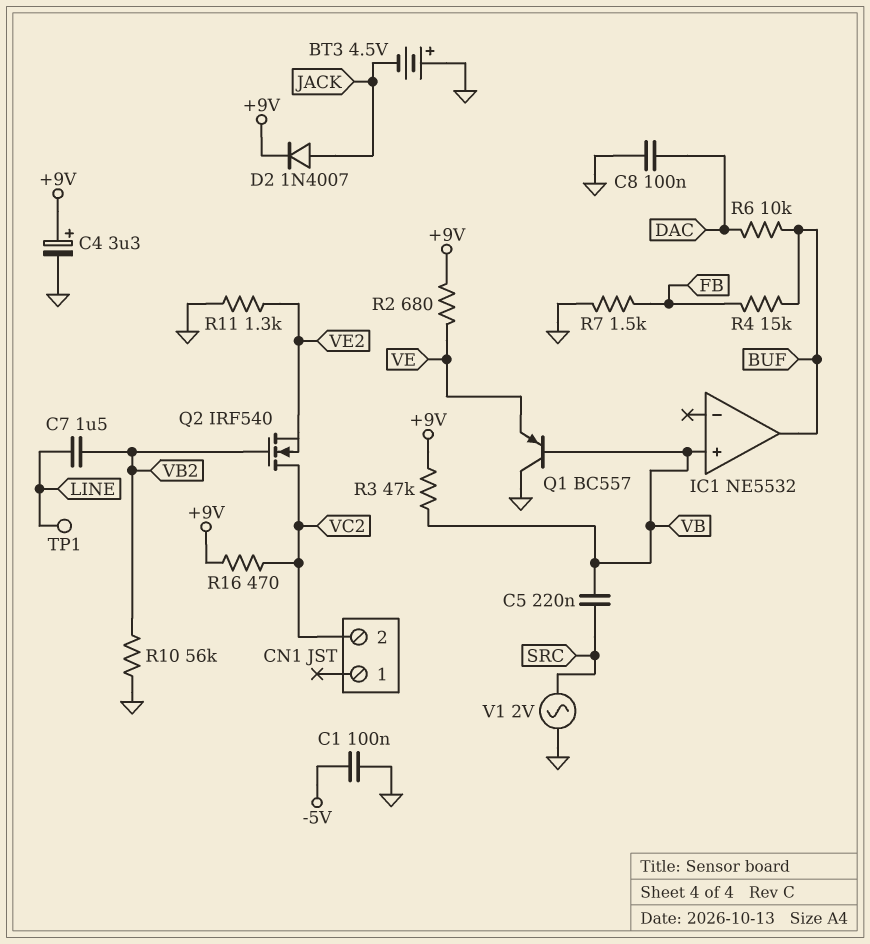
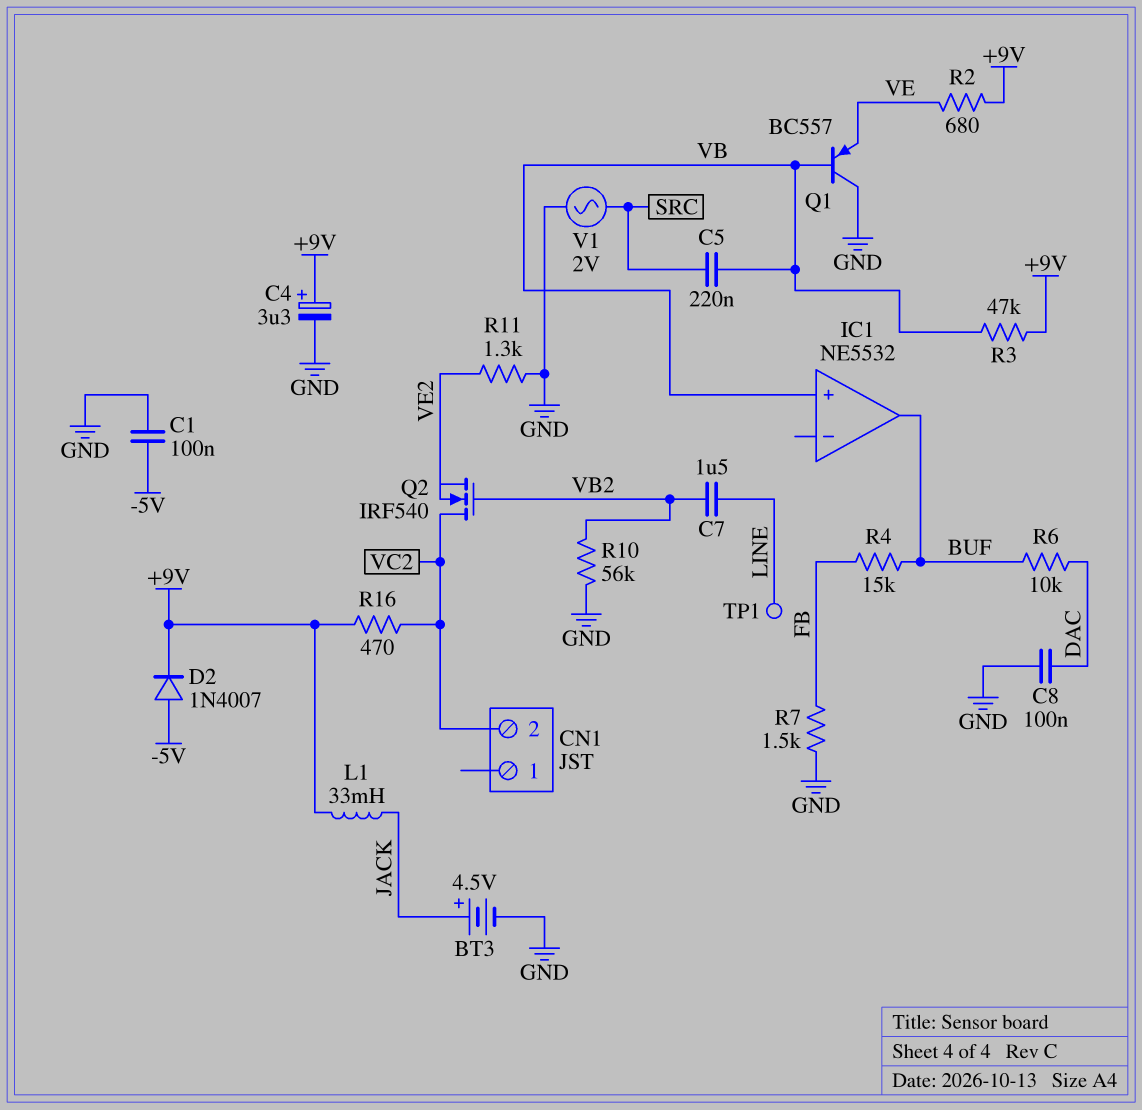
BT3: 4.5V (plus GND, minus JACK) -> 4.5V (plus JACK, minus GND)
D2: diode 1N4007 (A JACK, K +9V) -> diode 1N4007 (A -5V, K +9V)
L1: none -> 33mH (+9V, JACK)

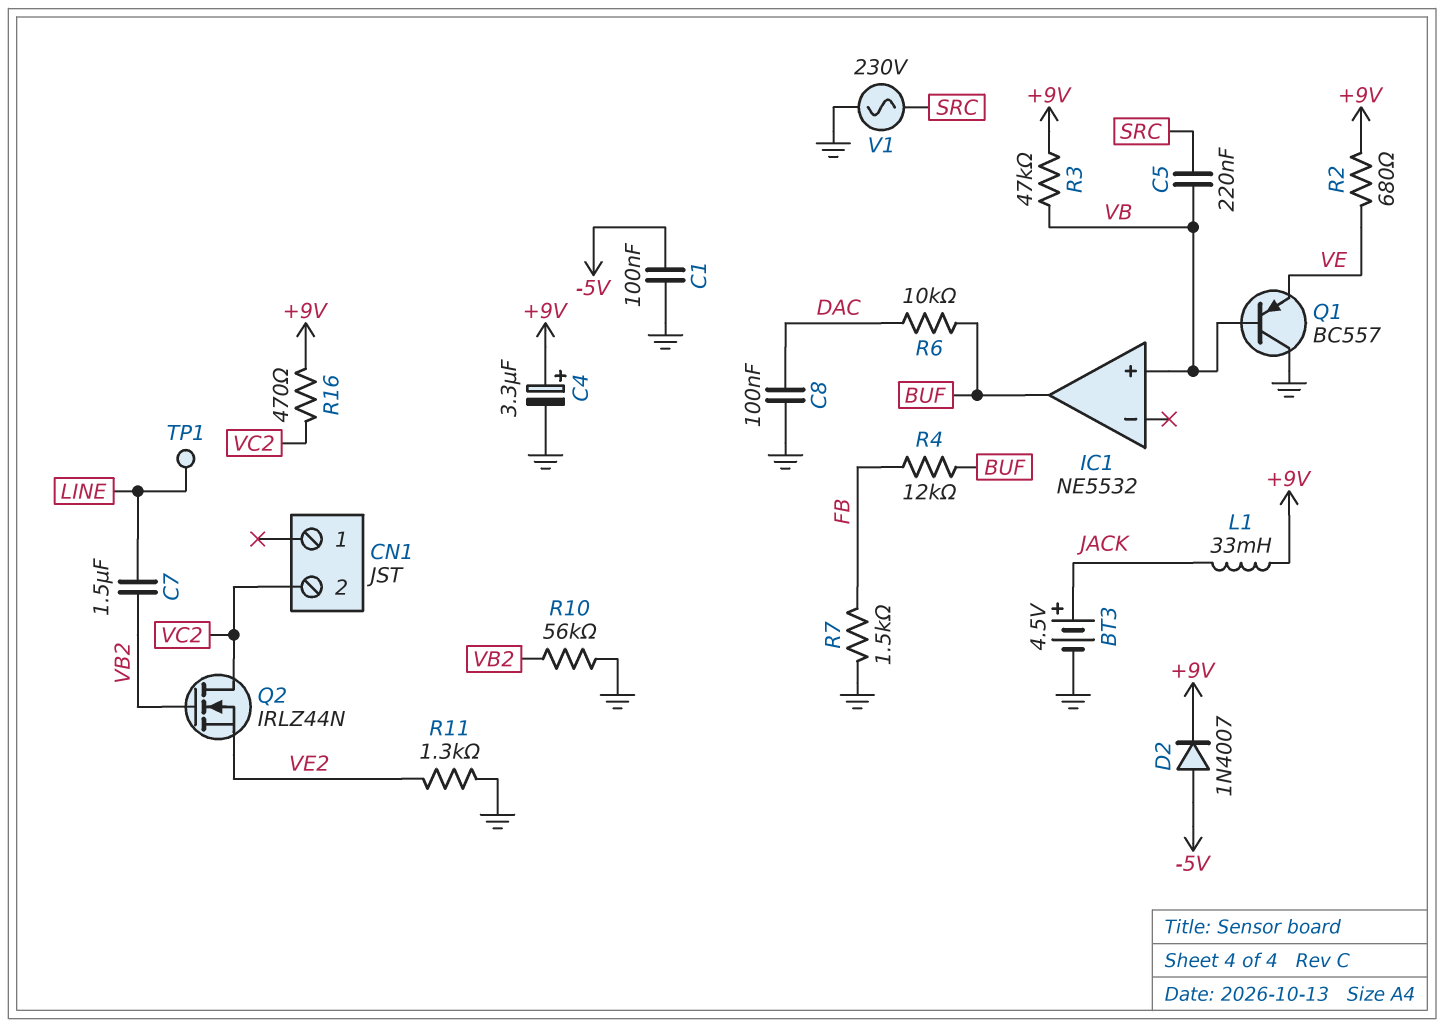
Q2: NMOS IRF540 (G VB2, D VC2, S VE2) -> NMOS IRLZ44N (G VB2, D VC2, S VE2)
R4: 15k (BUF, FB) -> 12k (BUF, FB)
V1: AC 2V (GND, SRC) -> AC 230V (GND, SRC)

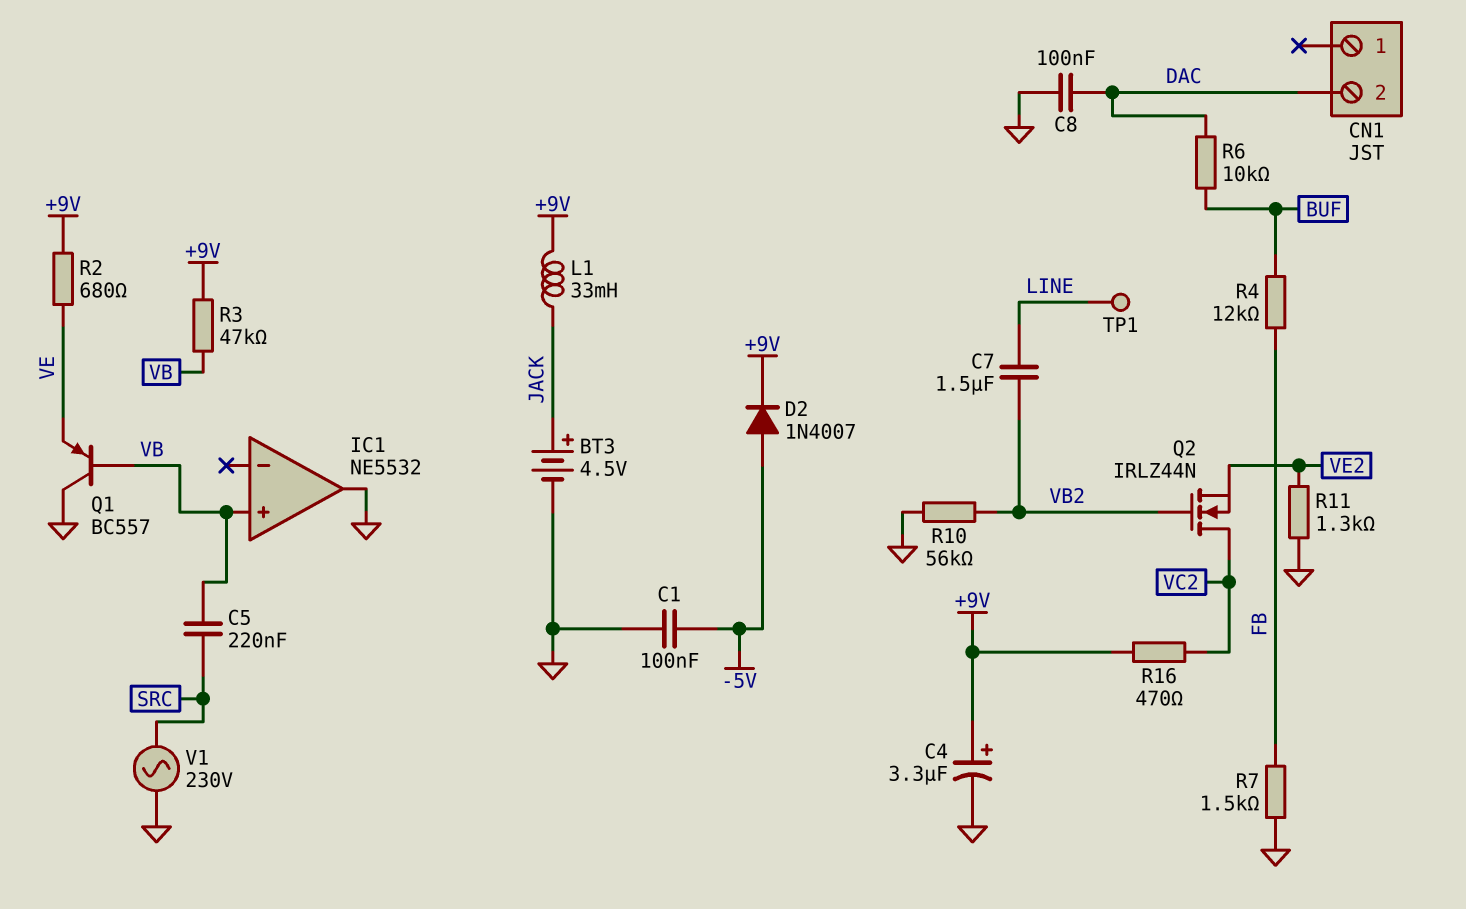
CN1 pin 2: VC2 -> DAC
IC1 pin out: BUF -> GND

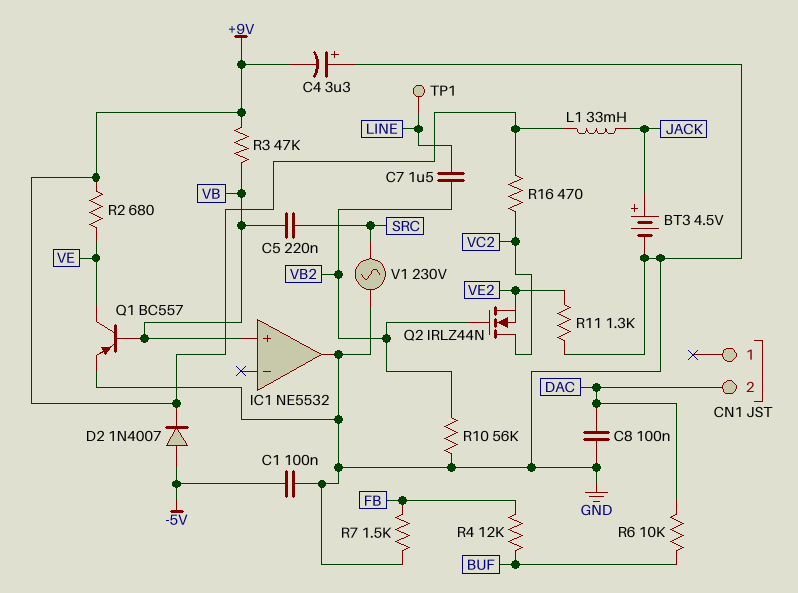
C4: 3.3uF (plus +9V, minus GND) -> 3.3uF (plus GND, minus +9V)
Q1: PNP BC557 (B VB, C GND, E VE) -> PNP BC557 (B VB, C VE, E GND)

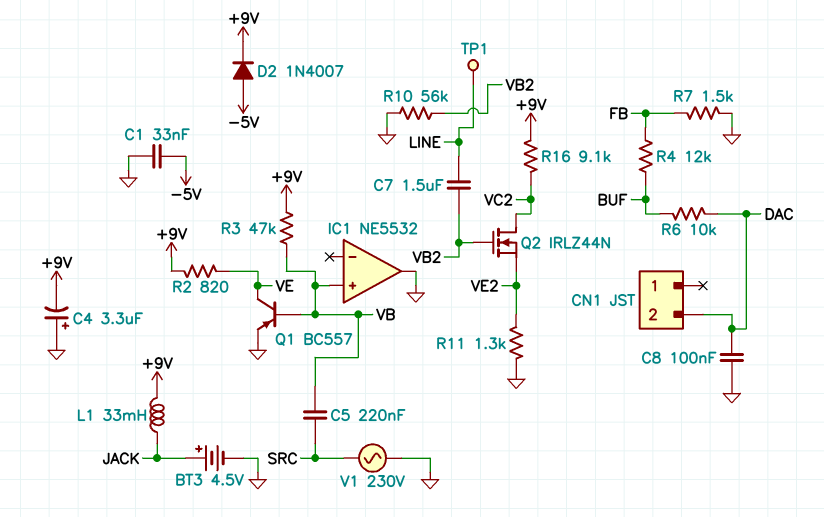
C1: 100nF (-5V, GND) -> 33nF (-5V, GND)
R2: 680 (+9V, VE) -> 820 (+9V, VE)
R16: 470 (+9V, VC2) -> 9.1k (+9V, VC2)

